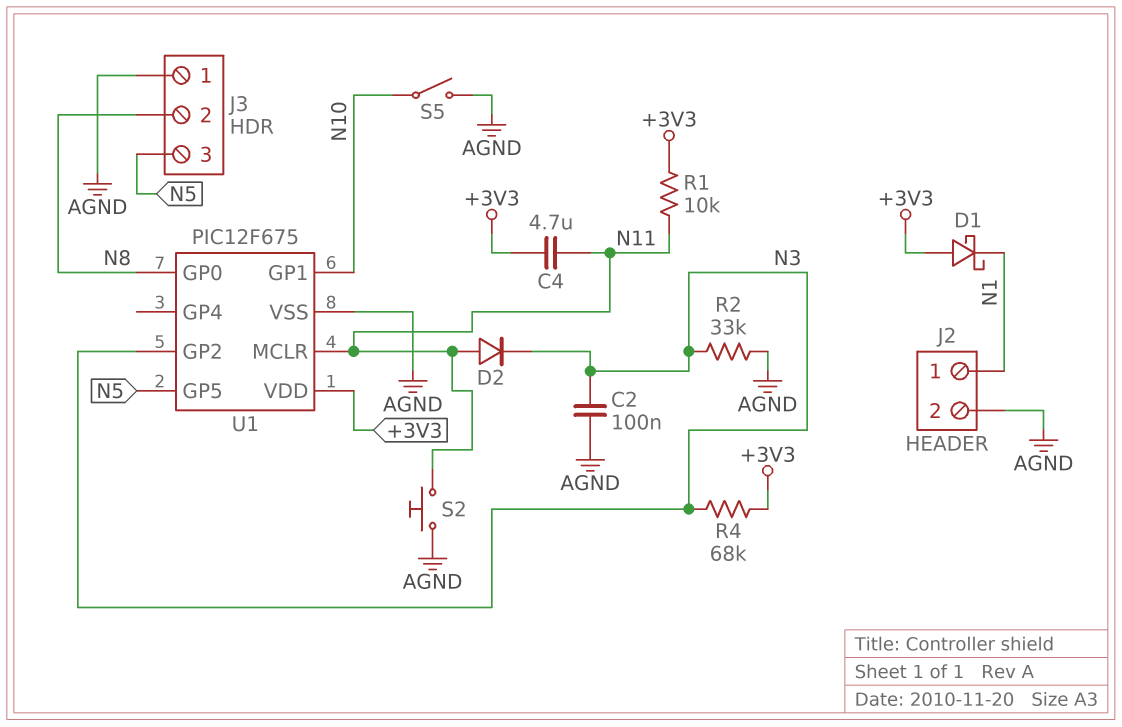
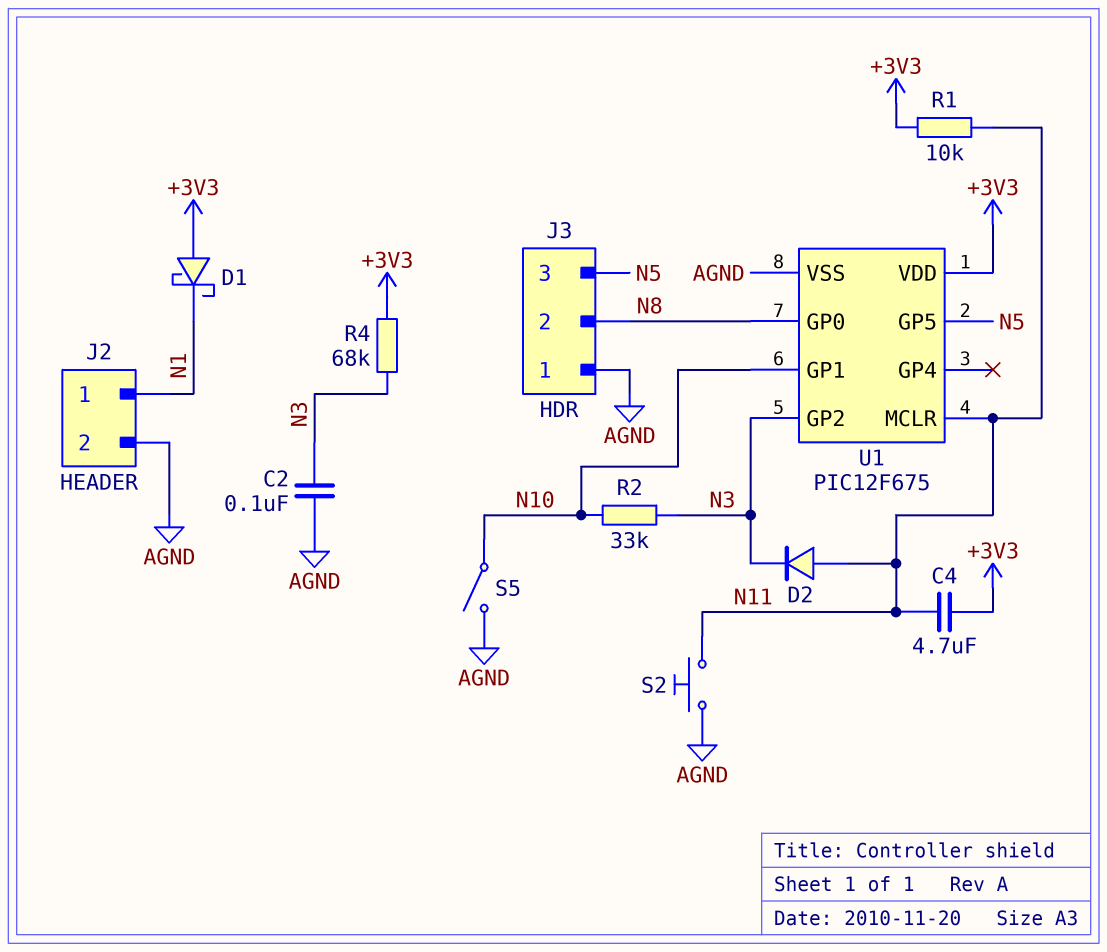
R2: 33k (AGND, N3) -> 33k (N3, N10)

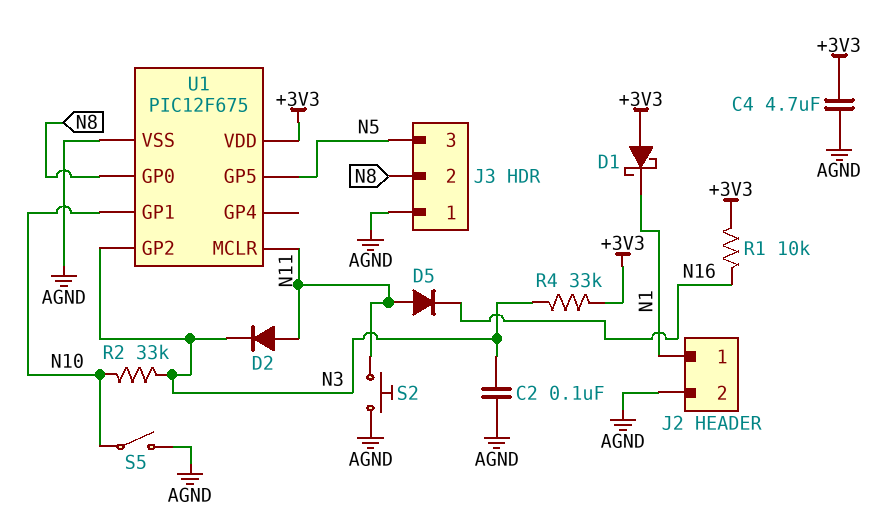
C4: 4.7uF (+3V3, N11) -> 4.7uF (+3V3, AGND)
D5: none -> diode (A N11, K N16)
R1: 10k (+3V3, N11) -> 10k (+3V3, N16)
R4: 68k (+3V3, N3) -> 33k (+3V3, N3)

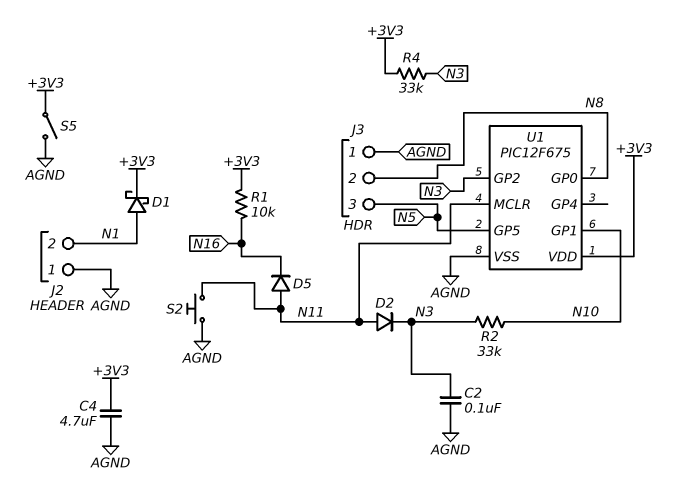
D1: schottky (A +3V3, K N1) -> schottky (A N1, K +3V3)
J2 pin 1: N1 -> AGND
J2 pin 2: AGND -> N1
S5: switch (AGND, N10) -> switch (+3V3, AGND)

